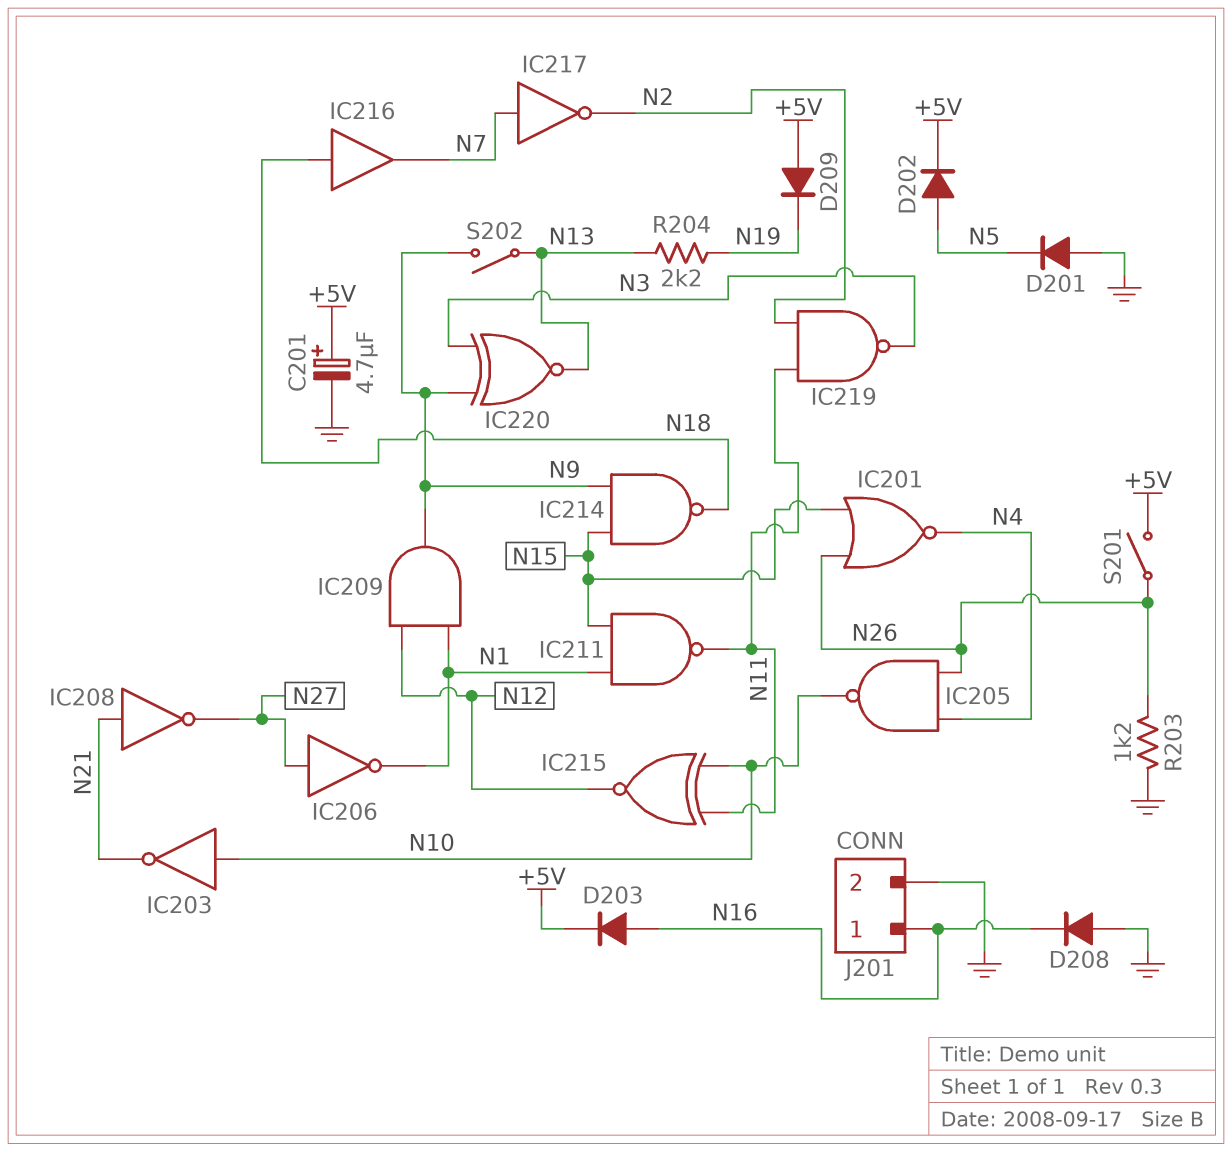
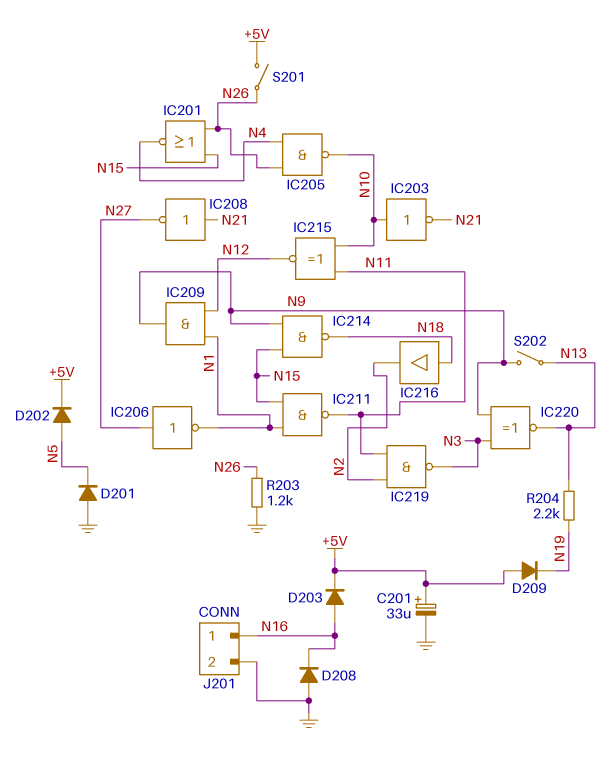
C201: 4.7uF (plus +5V, minus GND) -> 33uF (plus +5V, minus GND)
IC216: buffer (in N18, out N7) -> buffer (in N18, out N2)
IC217: NOT (in N7, out N2) -> none

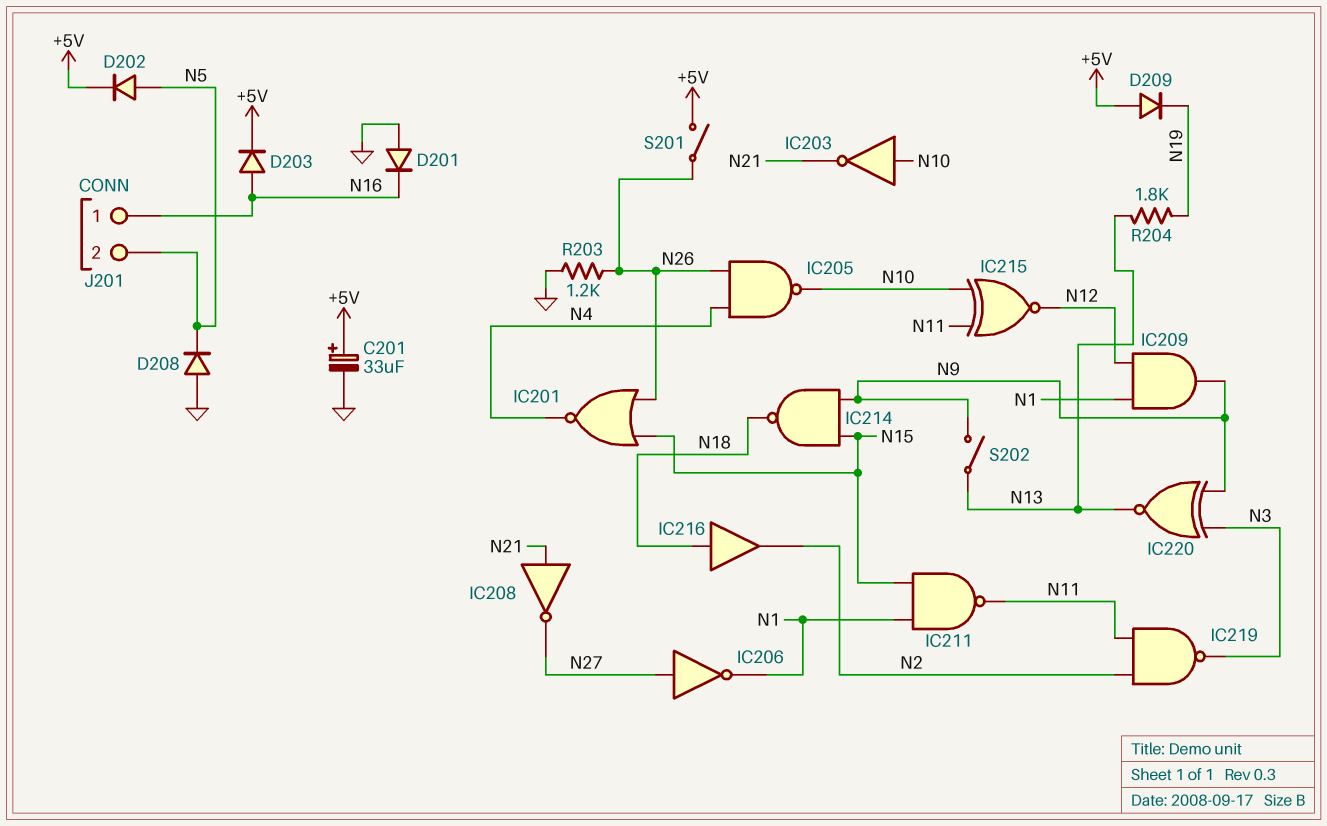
D201: diode (A GND, K N5) -> diode (A GND, K N16)
D208: diode (A GND, K N16) -> diode (A GND, K N5)
J201 pin 2: GND -> N5
R204: 2.2k (N13, N19) -> 1.8k (N13, N19)

